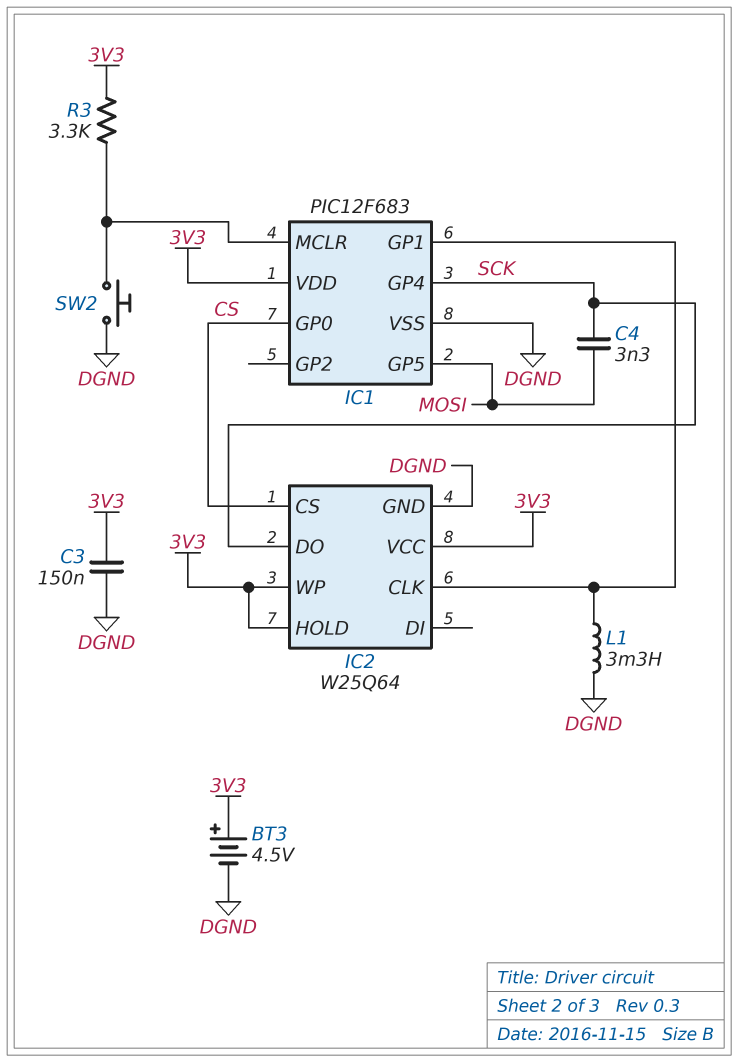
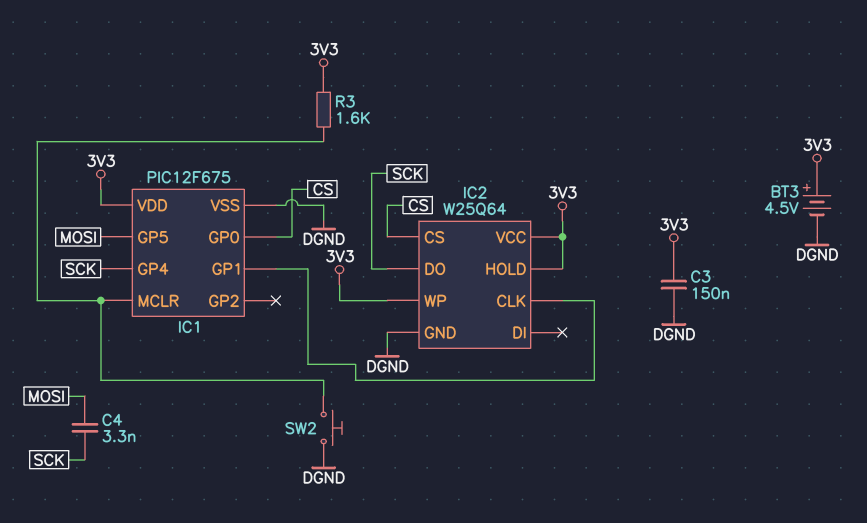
IC1: PIC12F683 -> PIC12F675
L1: 3.3mH (DGND, IC1/GP1) -> none
R3: 3.3k (3V3, IC1/MCLR) -> 1.6k (3V3, IC1/MCLR)

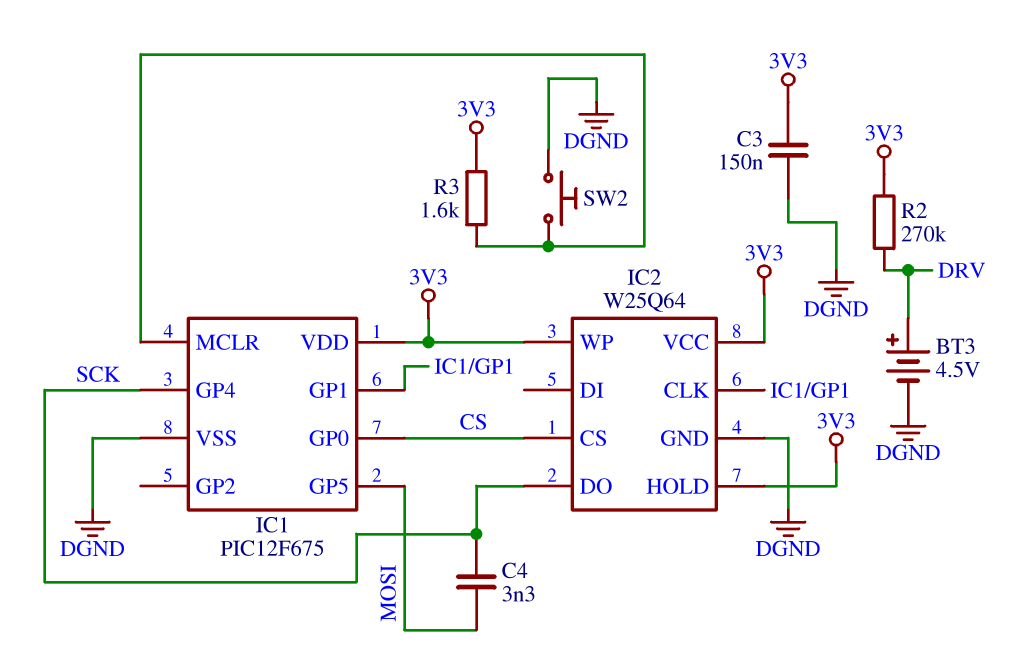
BT3: 4.5V (plus 3V3, minus DGND) -> 4.5V (plus DRV, minus DGND)
R2: none -> 270k (3V3, DRV)

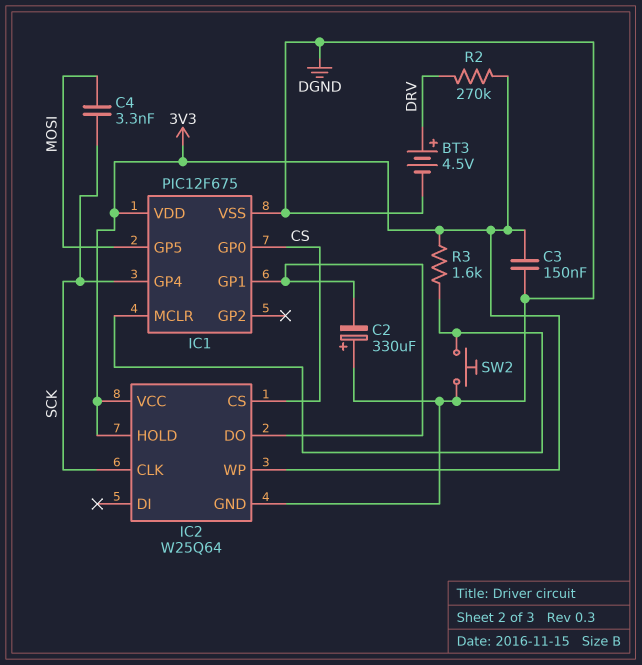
C2: none -> 330uF (plus DGND, minus IC1/GP1)
IC2 pin CLK: IC1/GP1 -> SCK
IC2 pin DO: SCK -> IC1/GP1

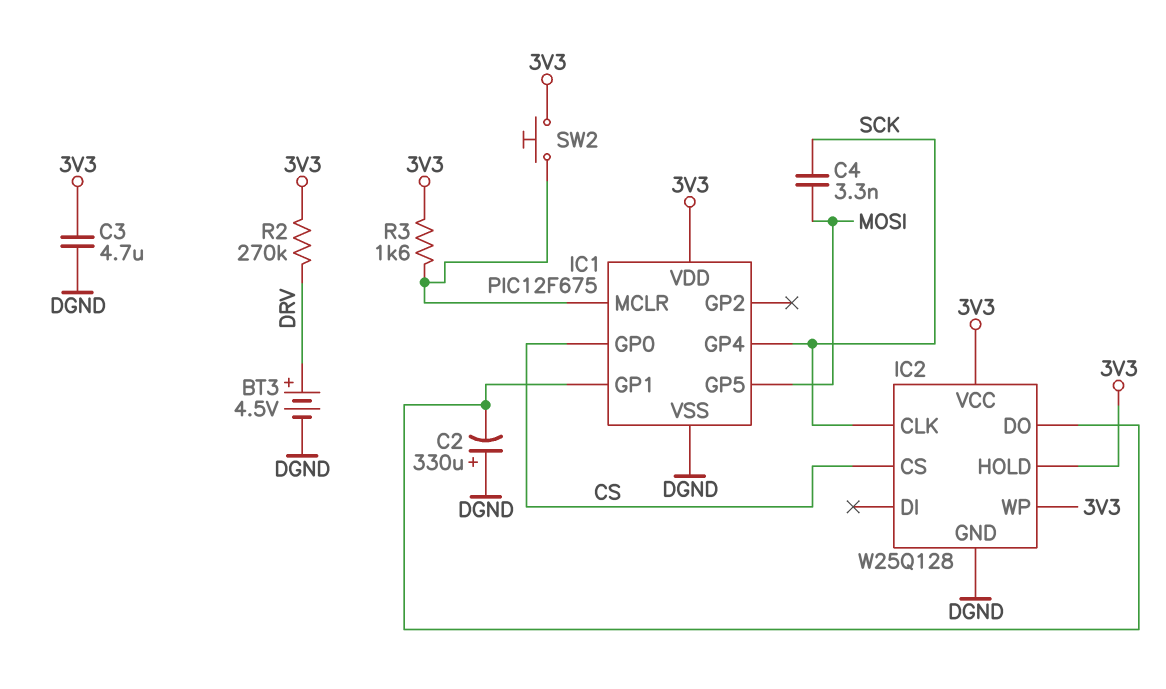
C3: 150nF (3V3, DGND) -> 4.7uF (3V3, DGND)
IC2: W25Q64 -> W25Q128
SW2: button (DGND, IC1/MCLR) -> button (3V3, IC1/MCLR)

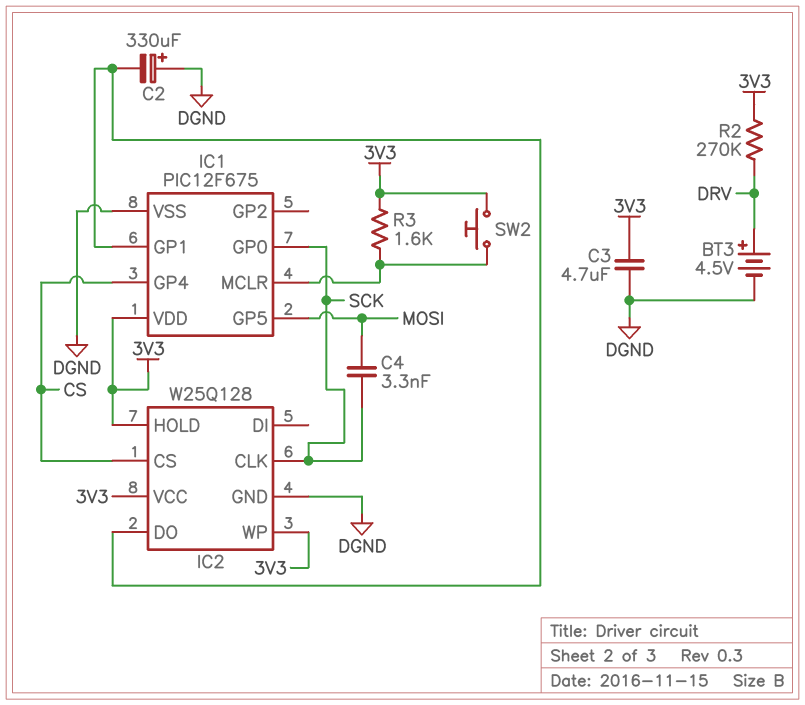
IC1 pin GP0: CS -> SCK
IC1 pin GP4: SCK -> CS

